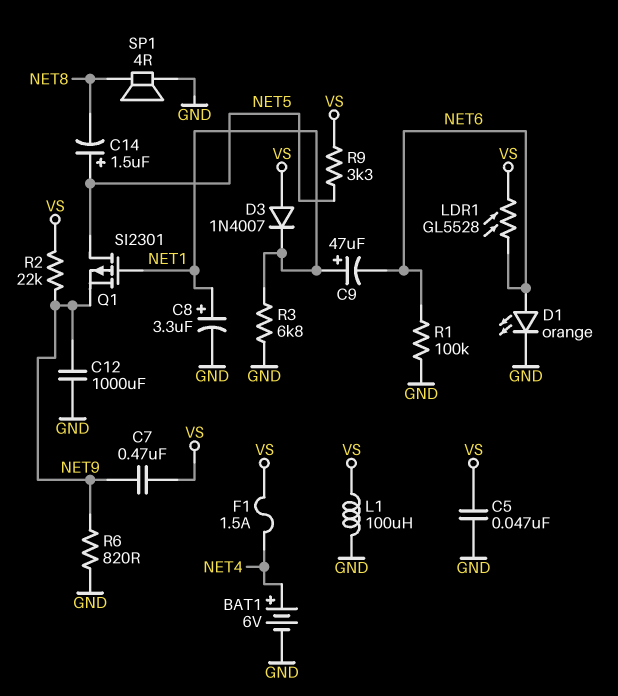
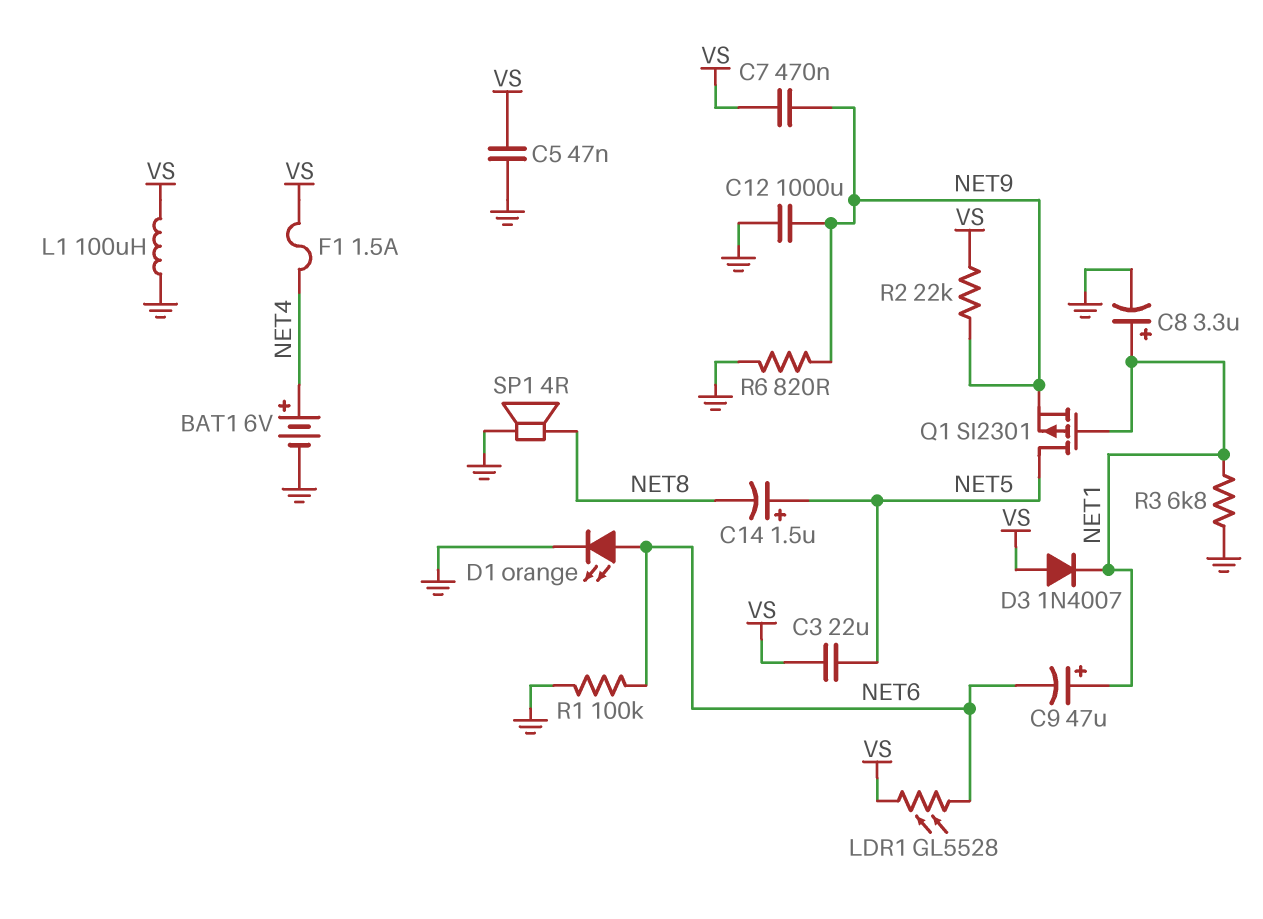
C3: none -> 22uF (NET5, VS)
R9: 3.3k (NET5, VS) -> none

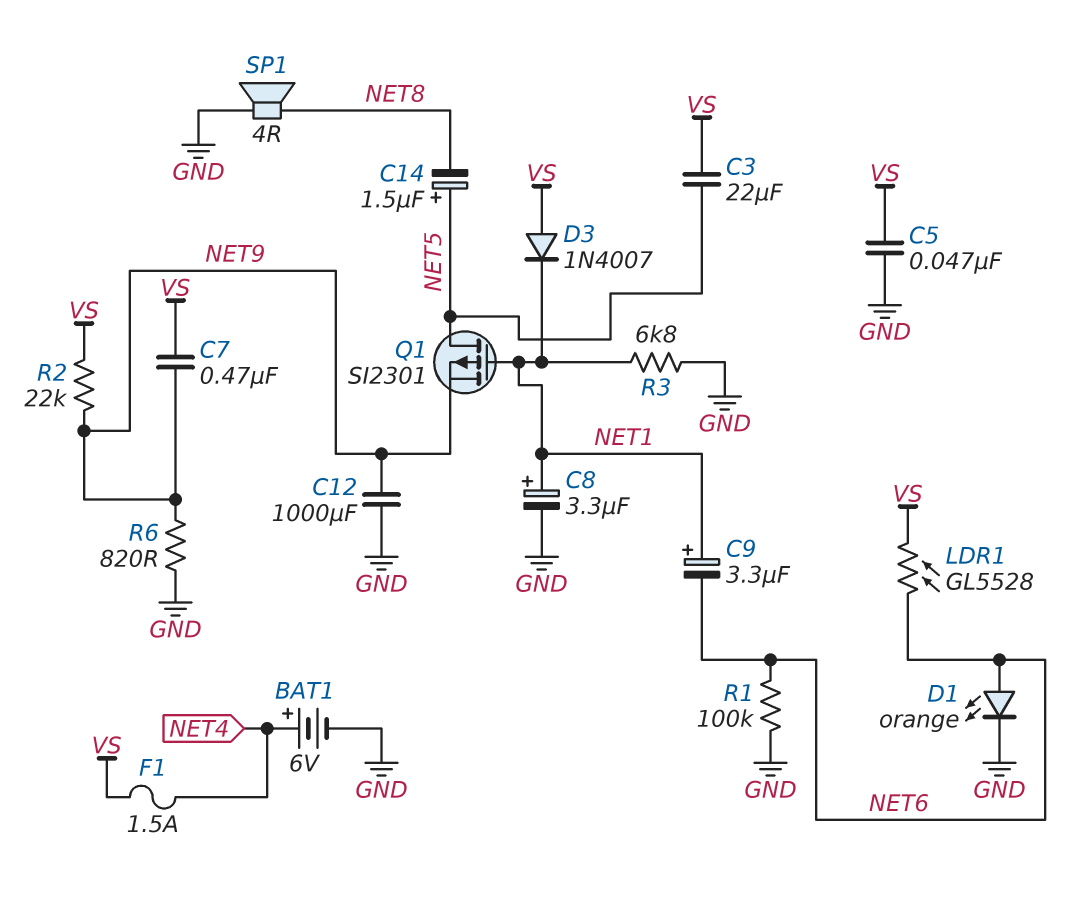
C9: 47uF (plus NET1, minus NET6) -> 3.3uF (plus NET1, minus NET6)
L1: 100uH (GND, VS) -> none

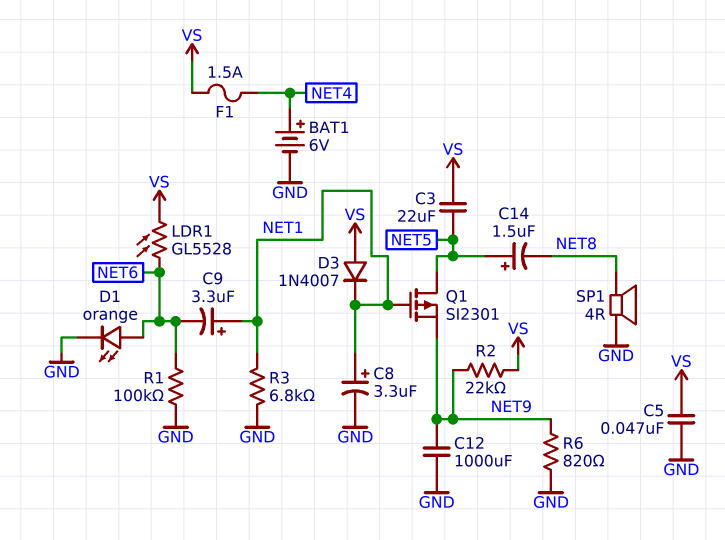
C7: 470nF (NET9, VS) -> none

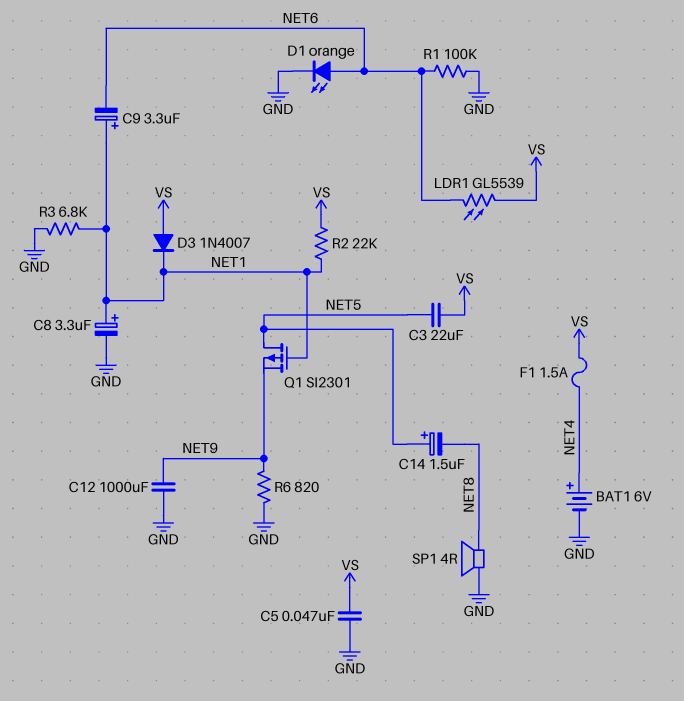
LDR1: GL5528 (NET6, VS) -> GL5539 (NET6, VS)
R2: 22k (NET9, VS) -> 22k (NET1, VS)

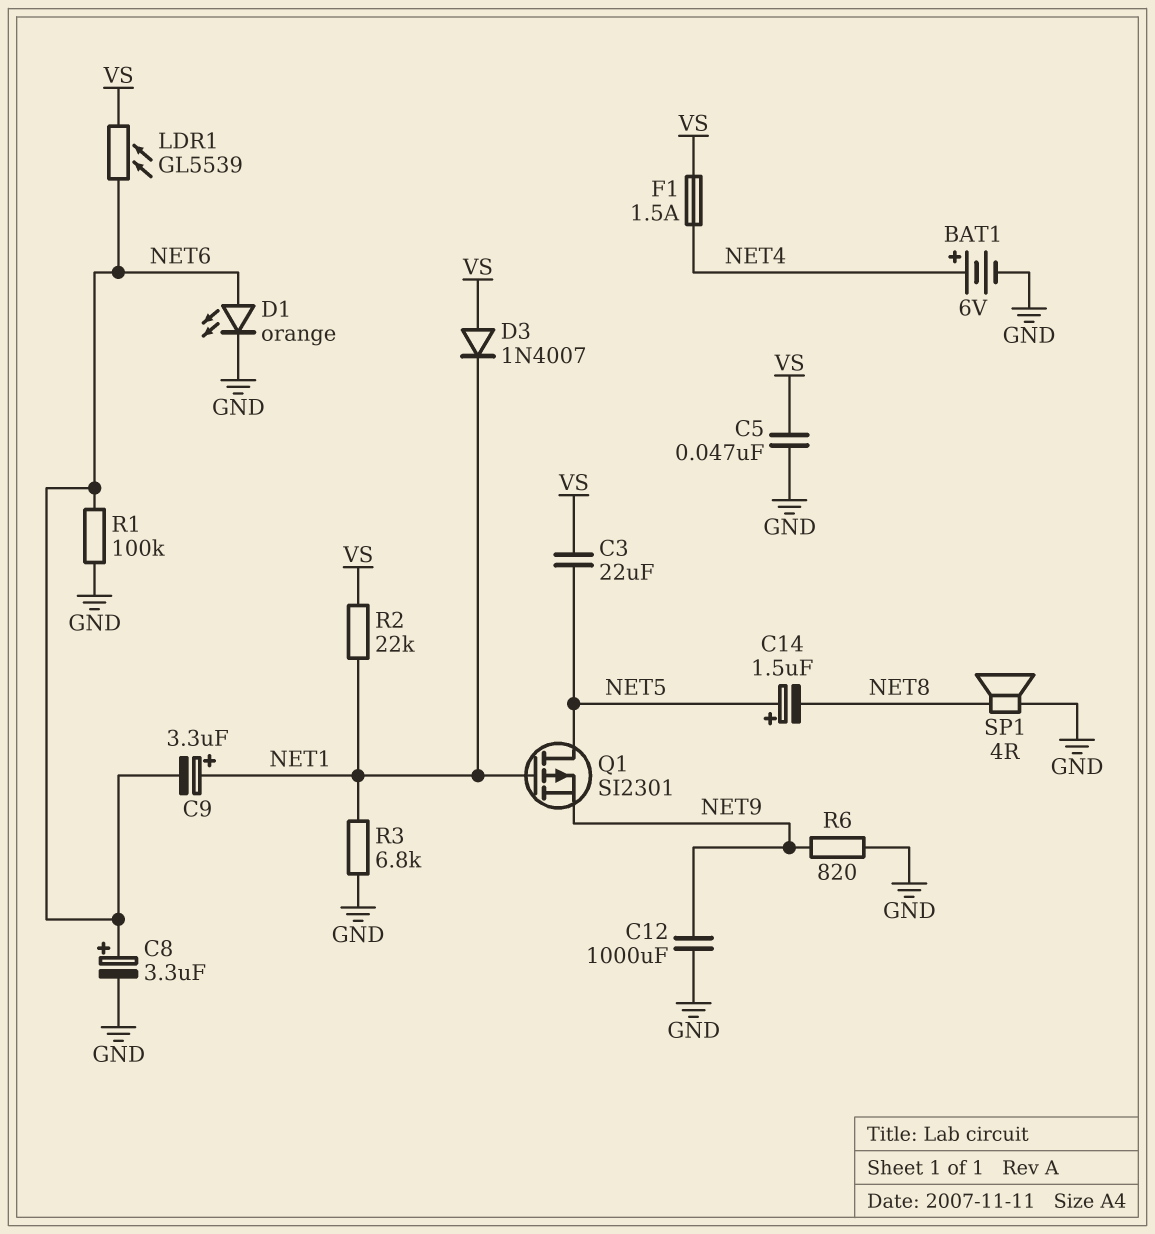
C8: 3.3uF (plus NET1, minus GND) -> 3.3uF (plus NET6, minus GND)

